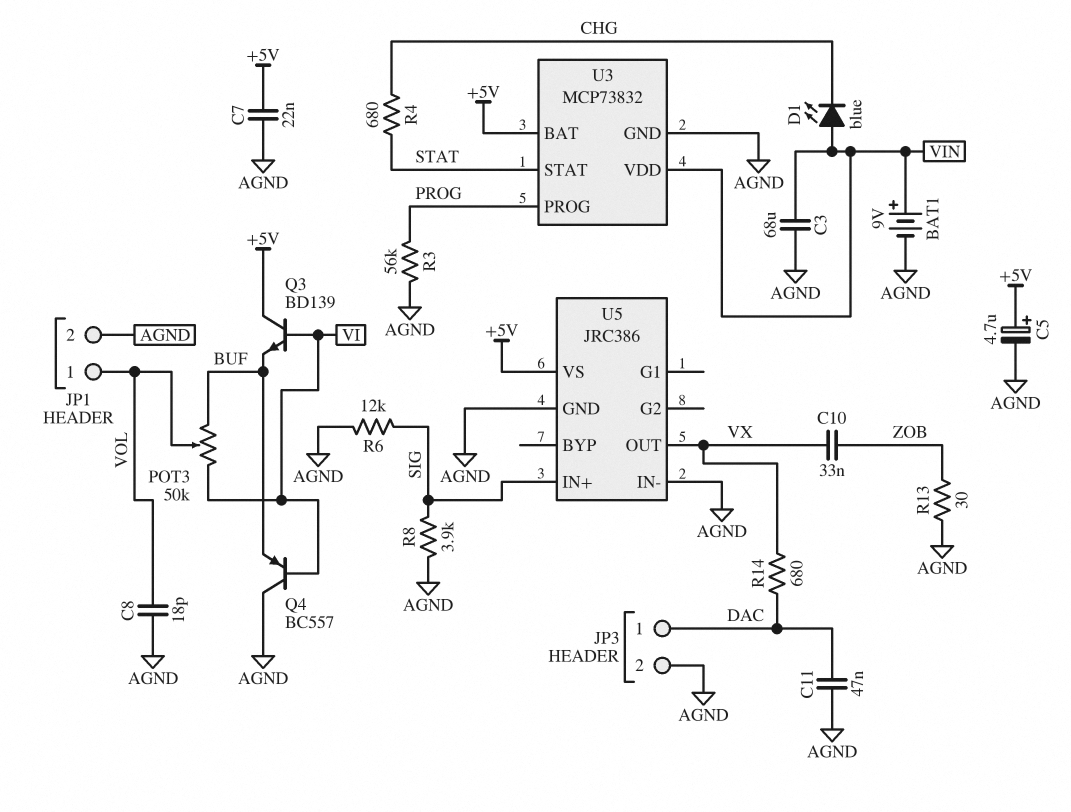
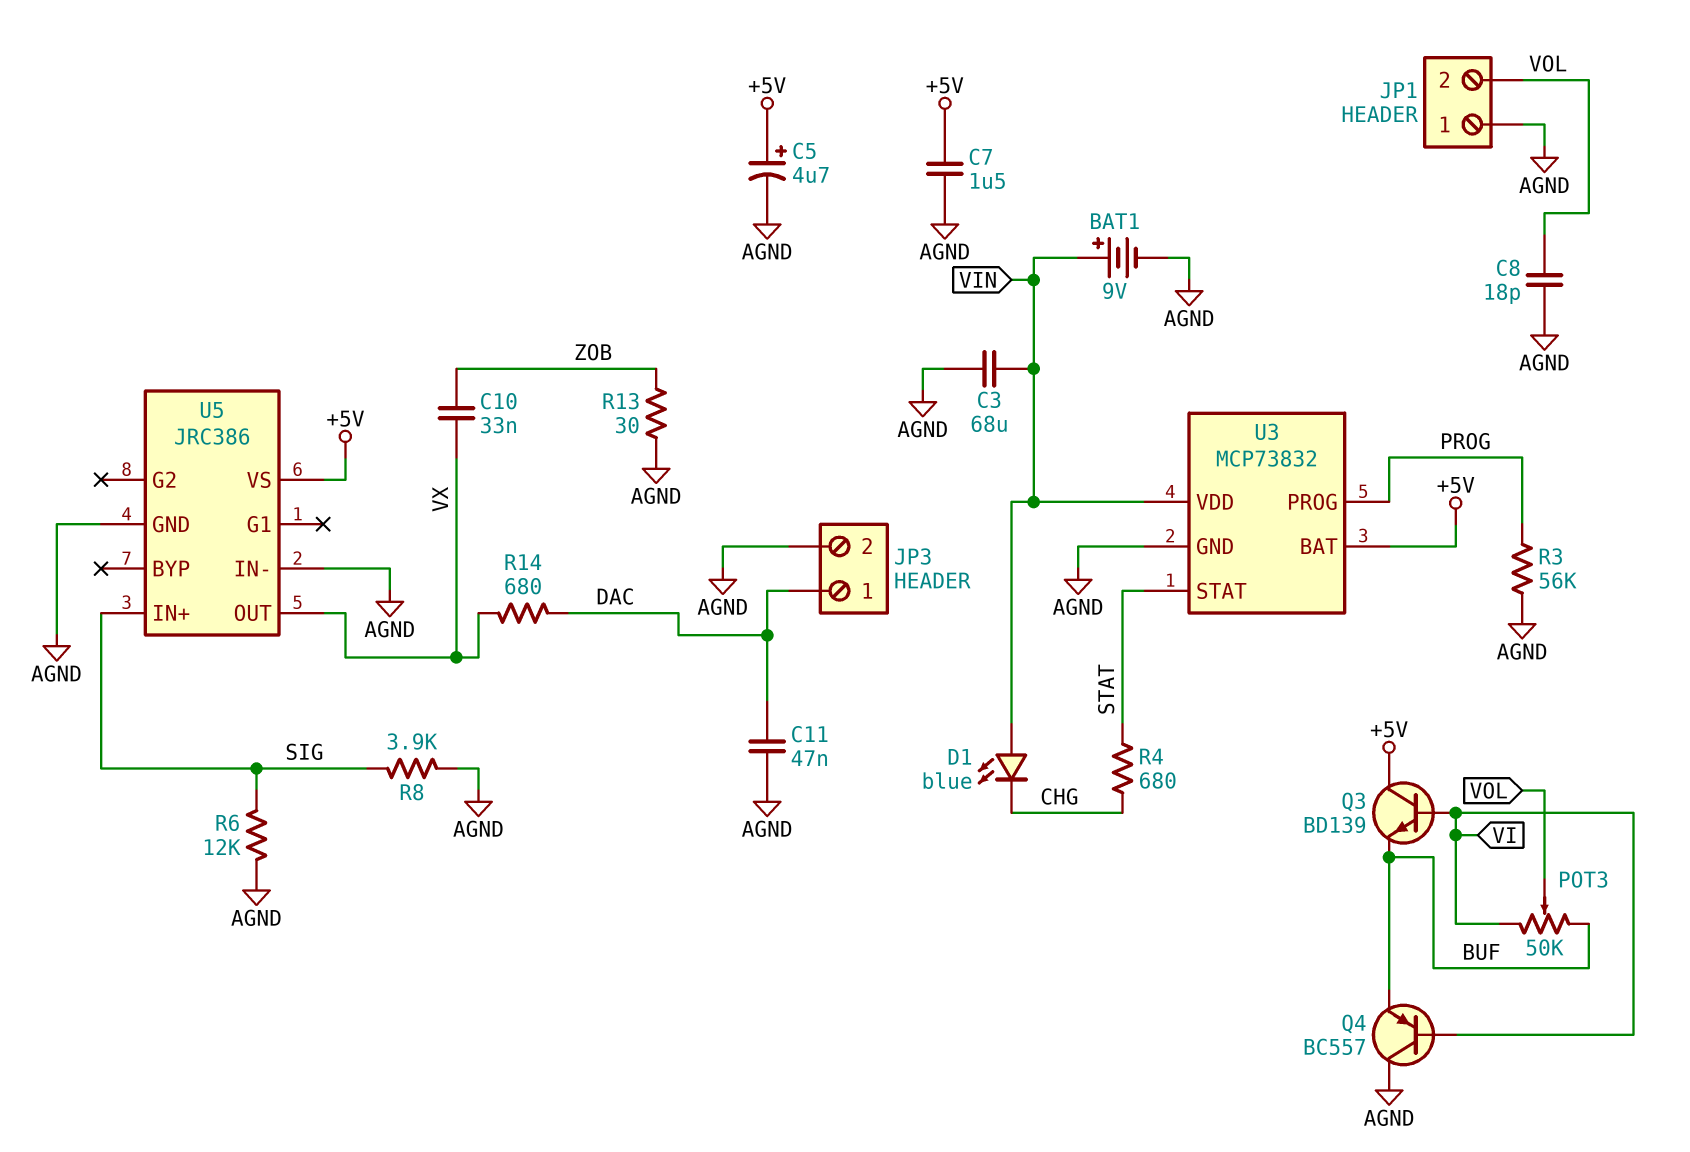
C7: 22nF (+5V, AGND) -> 1.5uF (+5V, AGND)
JP1 pin 1: VOL -> AGND
JP1 pin 2: AGND -> VOL

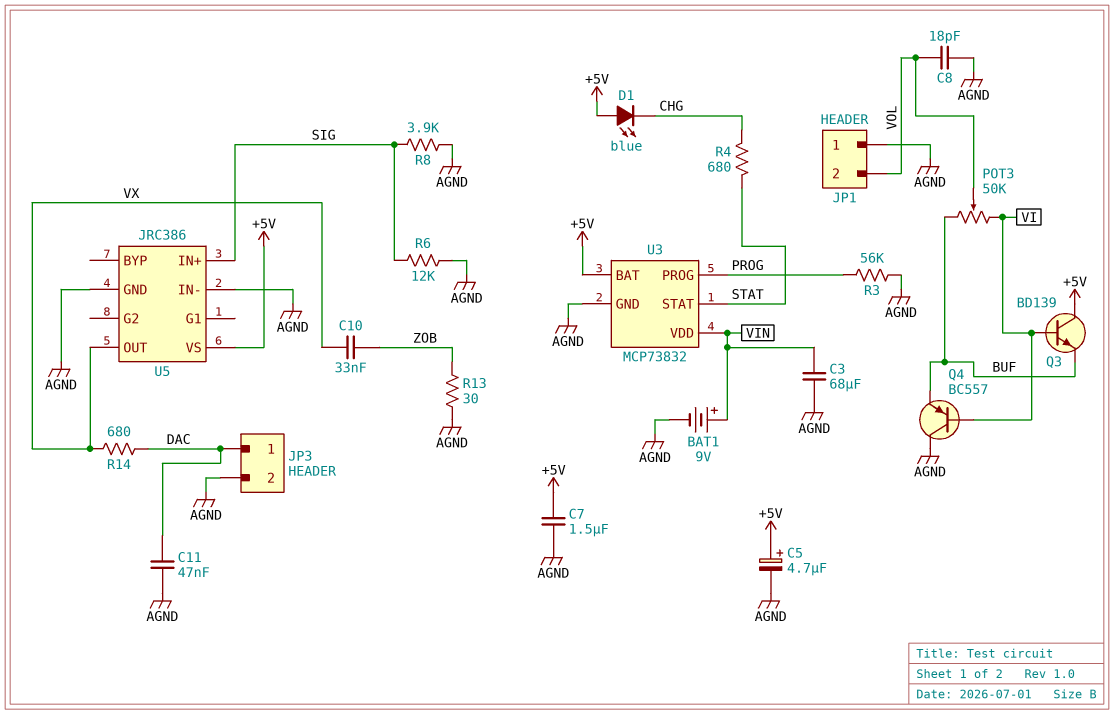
D1: LED blue (A VIN, K CHG) -> LED blue (A +5V, K CHG)

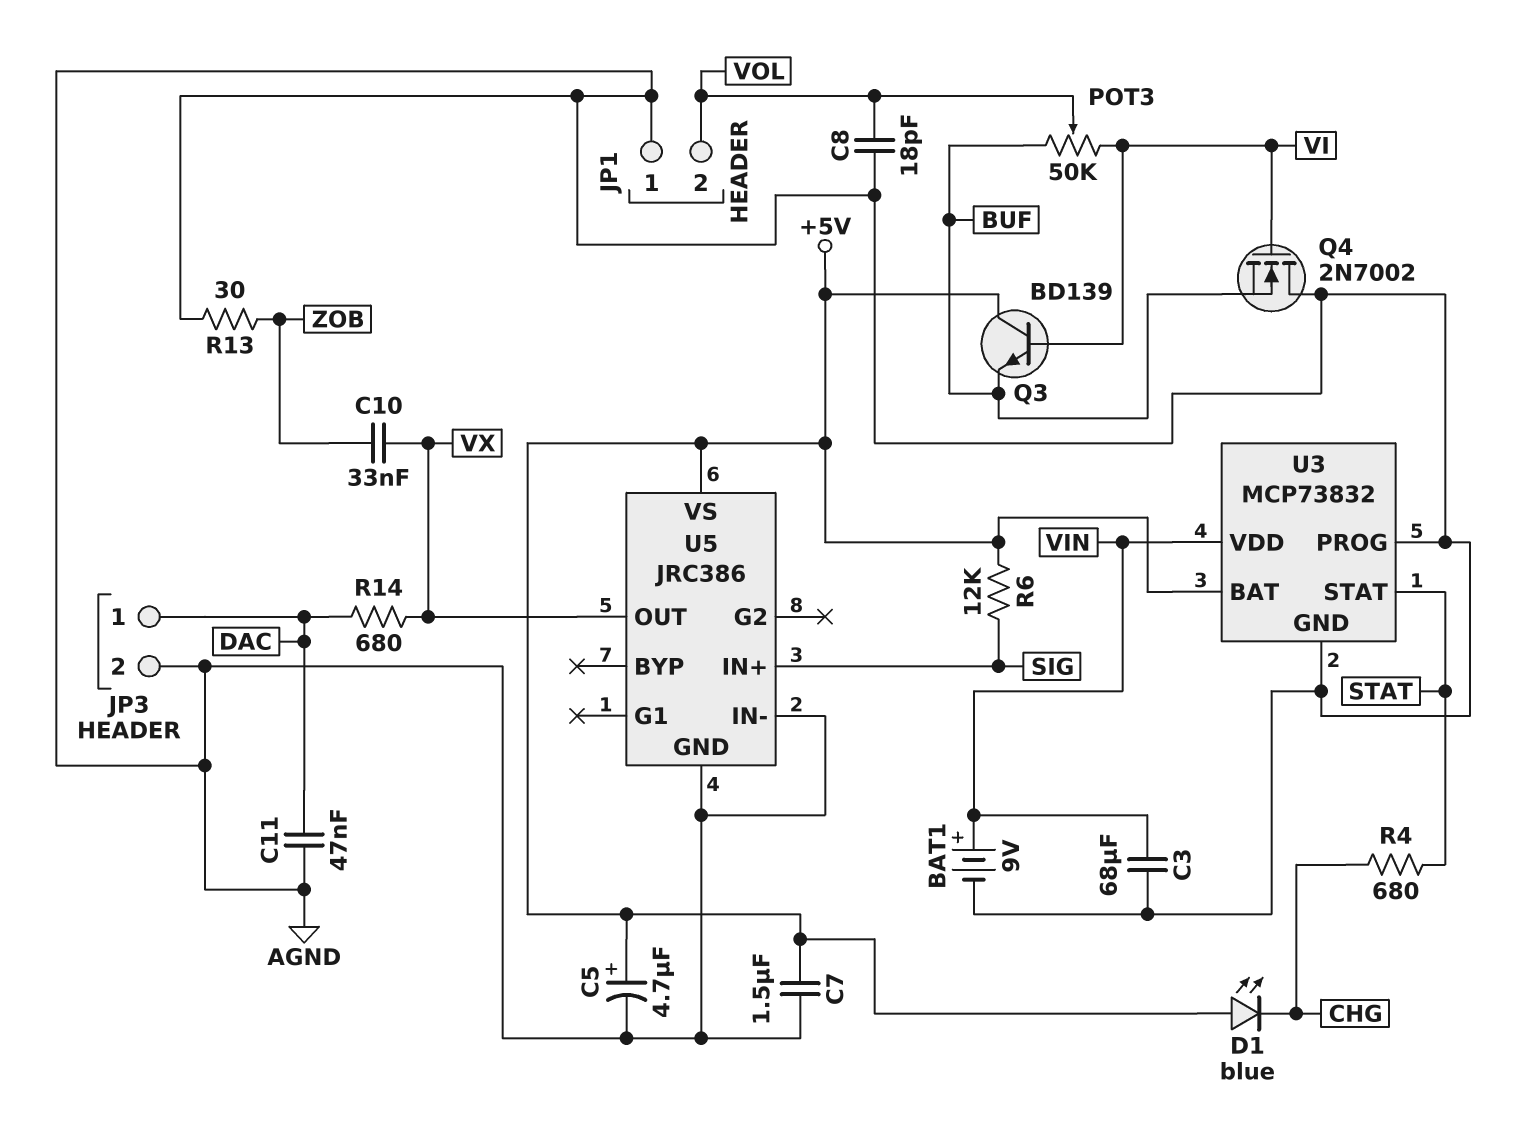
Q4: PNP BC557 (B VI, C AGND, E BUF) -> NMOS 2N7002 (G VI, D AGND, S BUF)
R3: 56k (AGND, PROG) -> none
R6: 12k (AGND, SIG) -> 12k (+5V, SIG)
R8: 3.9k (AGND, SIG) -> none
U3 pin PROG: PROG -> AGND

